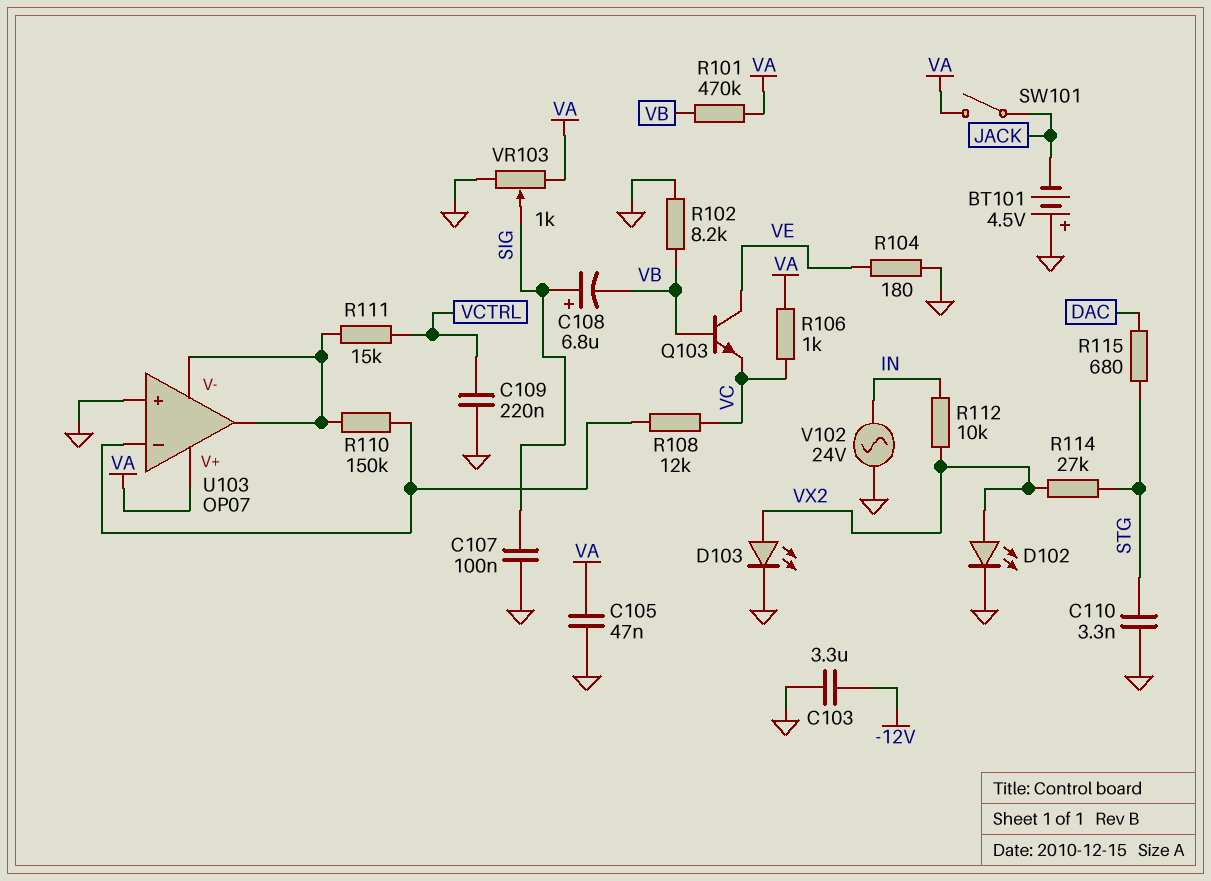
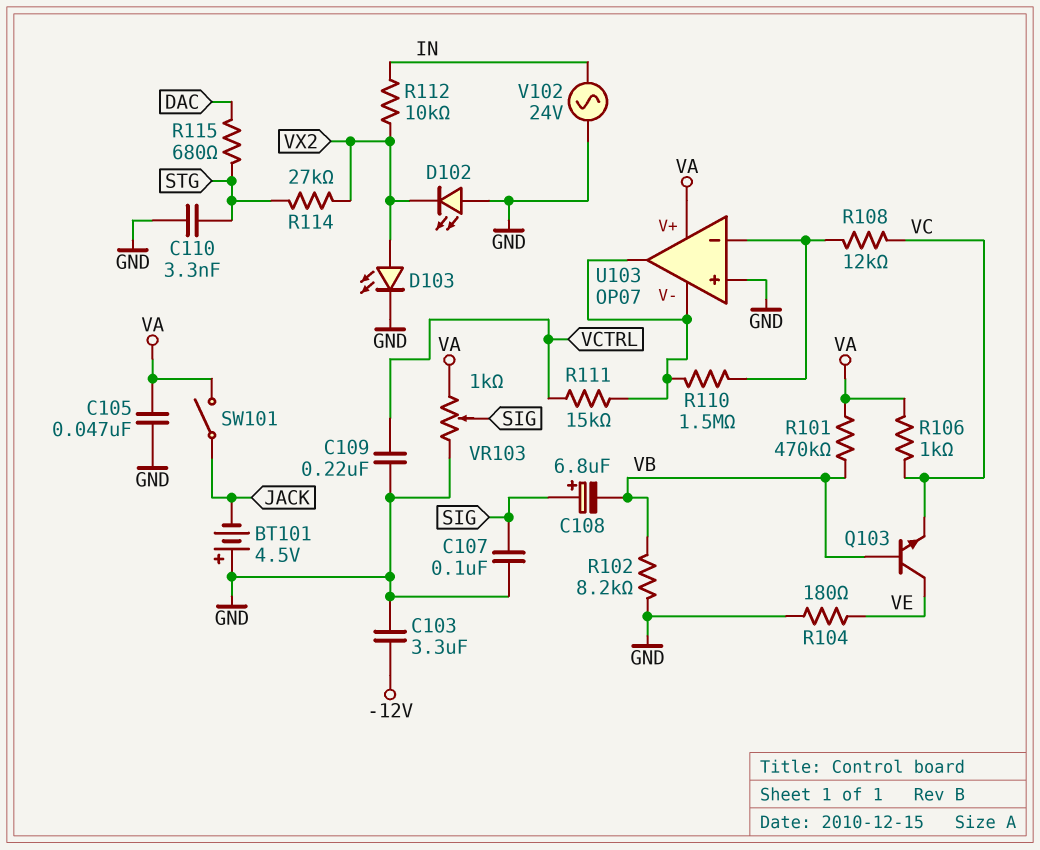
D102: LED (A VX2, K GND) -> LED (A GND, K VX2)
R110: 150k (U103/V-, U103/in-) -> 1.5M (U103/V-, U103/in-)

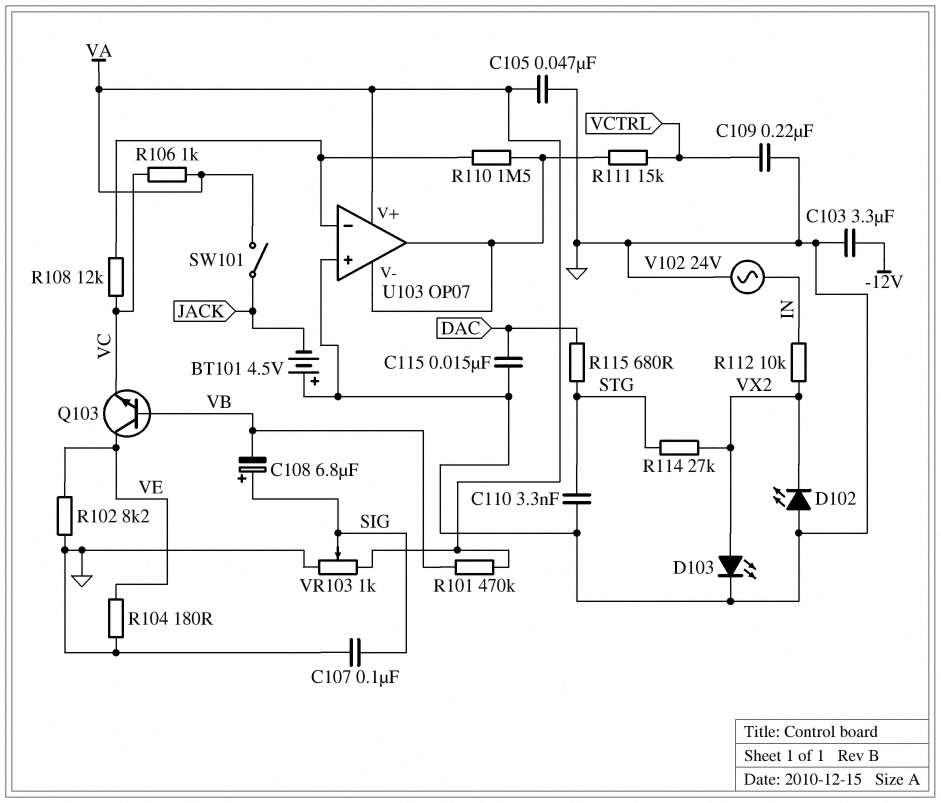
C115: none -> 15nF (DAC, GND)
R102: 8.2k (GND, VB) -> 8.2k (GND, VE)

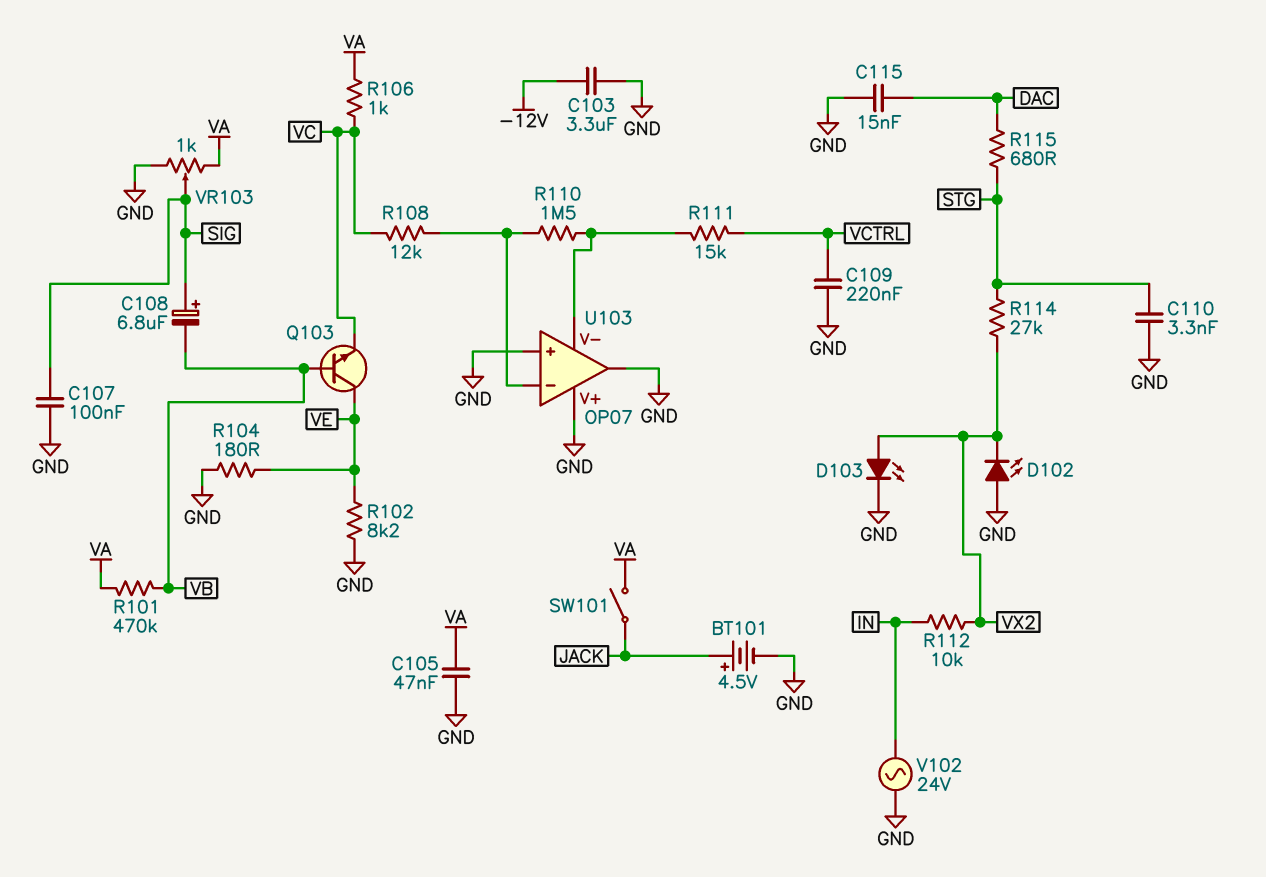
BT101: 4.5V (plus GND, minus JACK) -> 4.5V (plus JACK, minus GND)
U103 pin V+: VA -> GND
U103 pin out: U103/V- -> GND

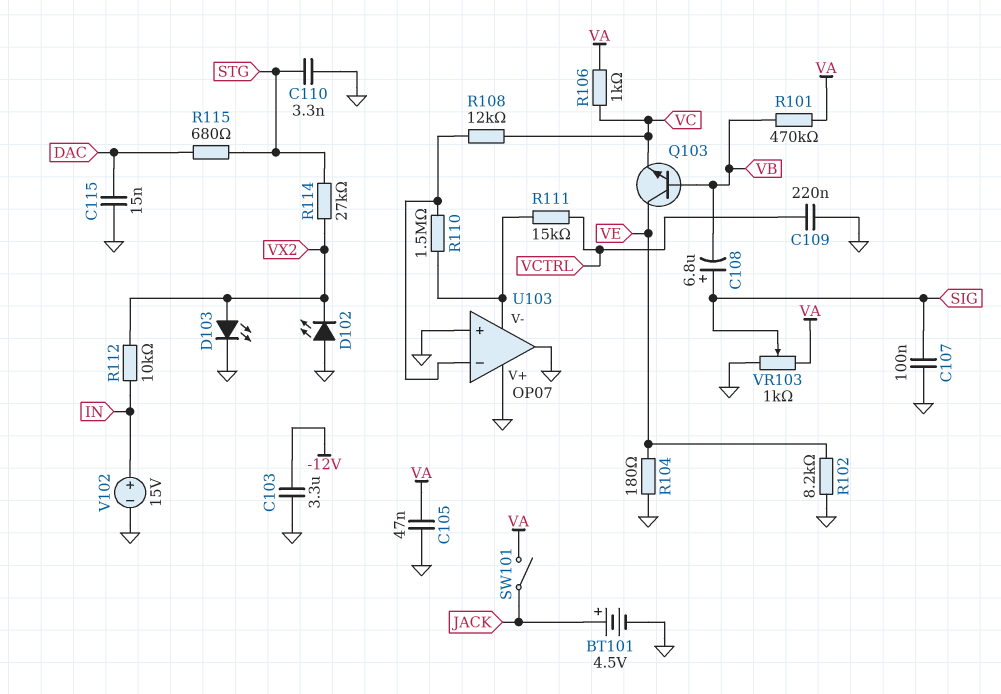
V102: AC 24V (GND, IN) -> 15V (plus IN, minus GND)

